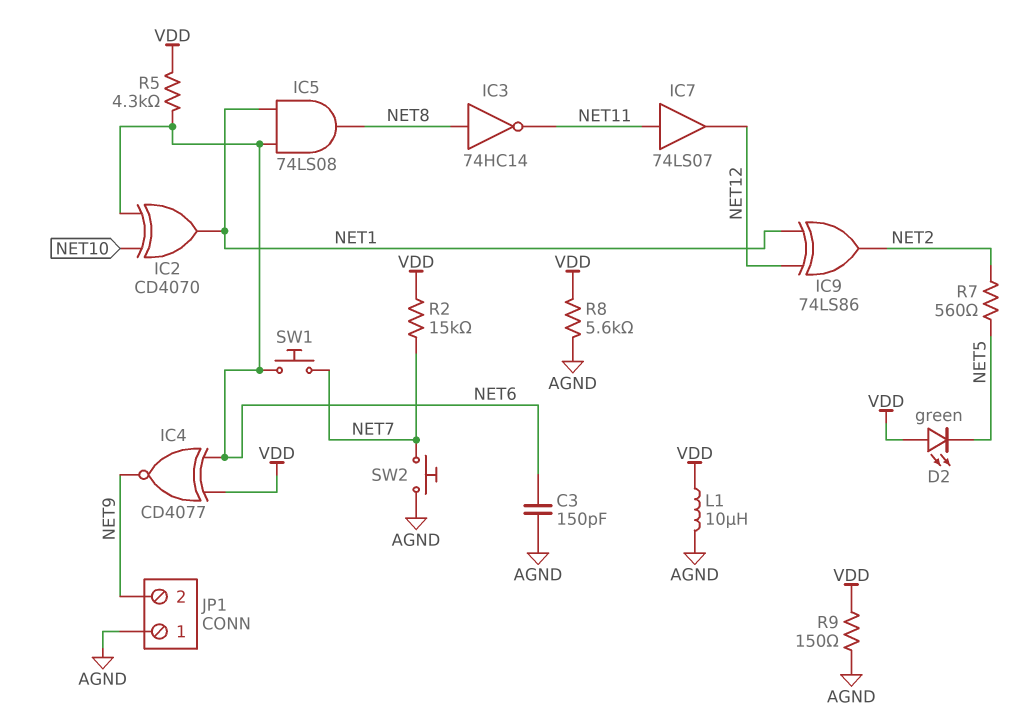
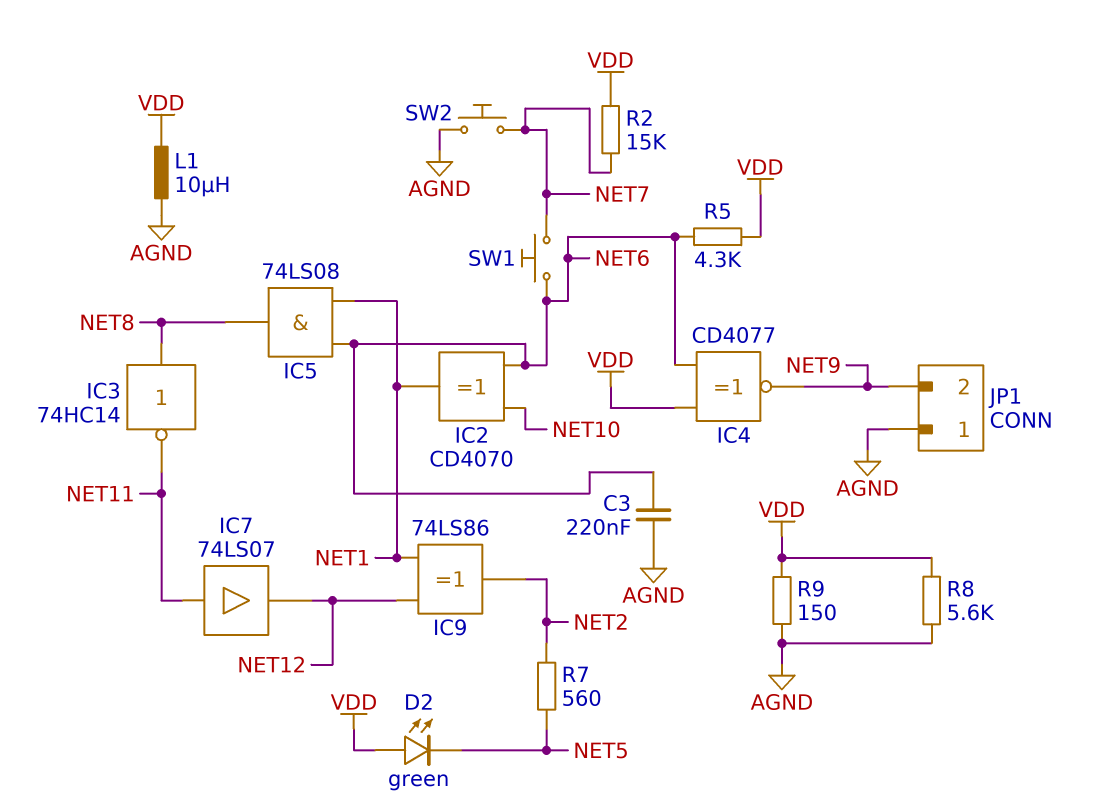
C3: 150pF (AGND, NET6) -> 220nF (AGND, NET6)

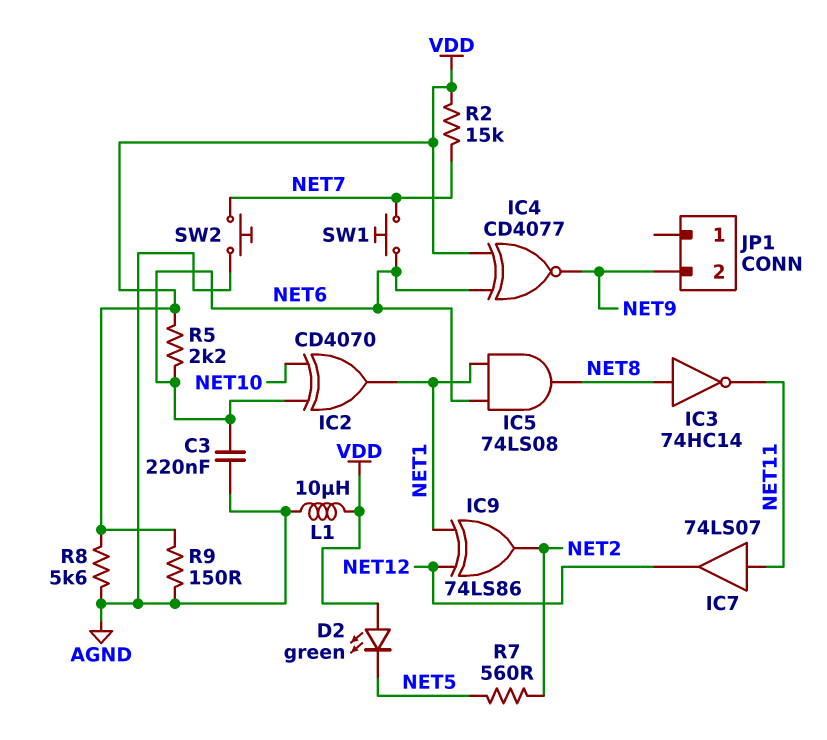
JP1 pin 1: AGND -> none
R5: 4.3k (NET6, VDD) -> 2.2k (NET6, VDD)

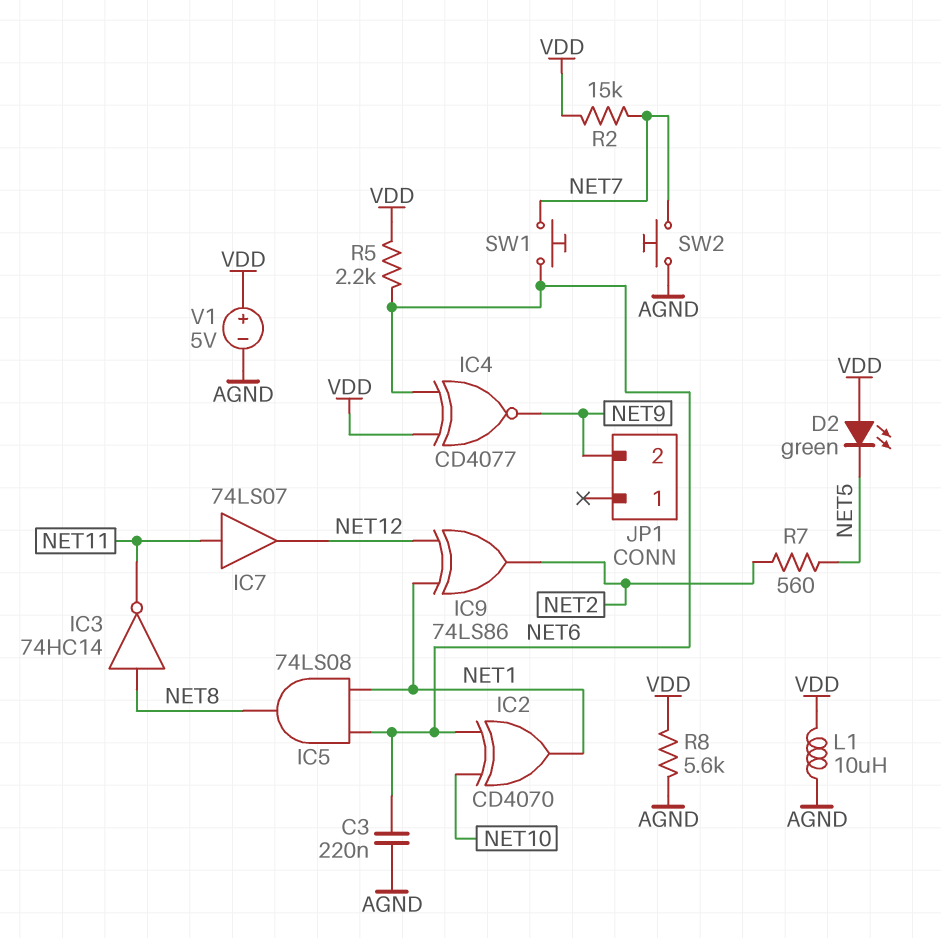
R9: 150 (AGND, VDD) -> none
V1: none -> 5V (plus VDD, minus AGND)

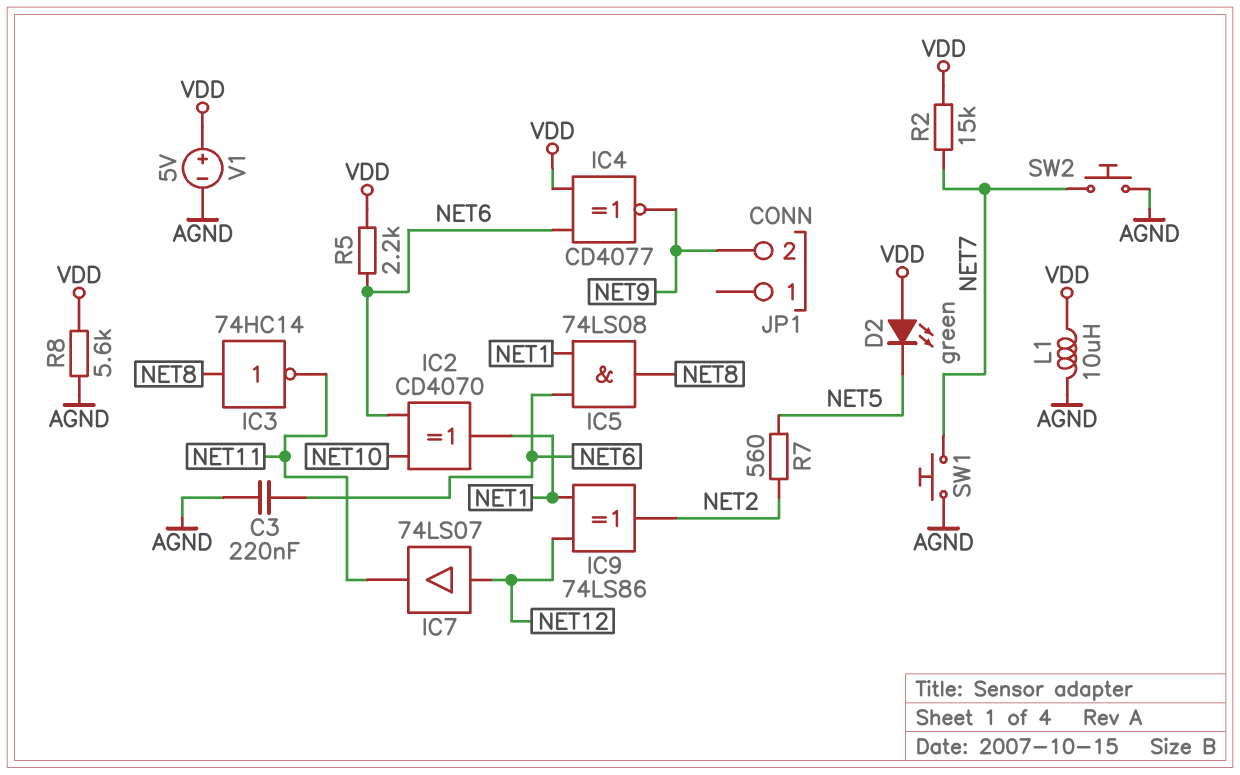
IC7: buffer 74LS07 (in NET11, out NET12) -> buffer 74LS07 (in NET12, out NET11)
SW1: button (NET6, NET7) -> button (AGND, NET7)

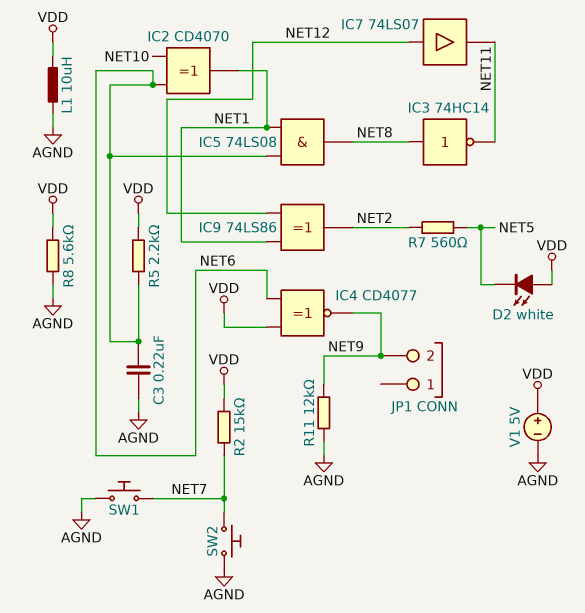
D2: LED green (A VDD, K NET5) -> LED white (A VDD, K NET5)
R11: none -> 12k (AGND, NET9)

